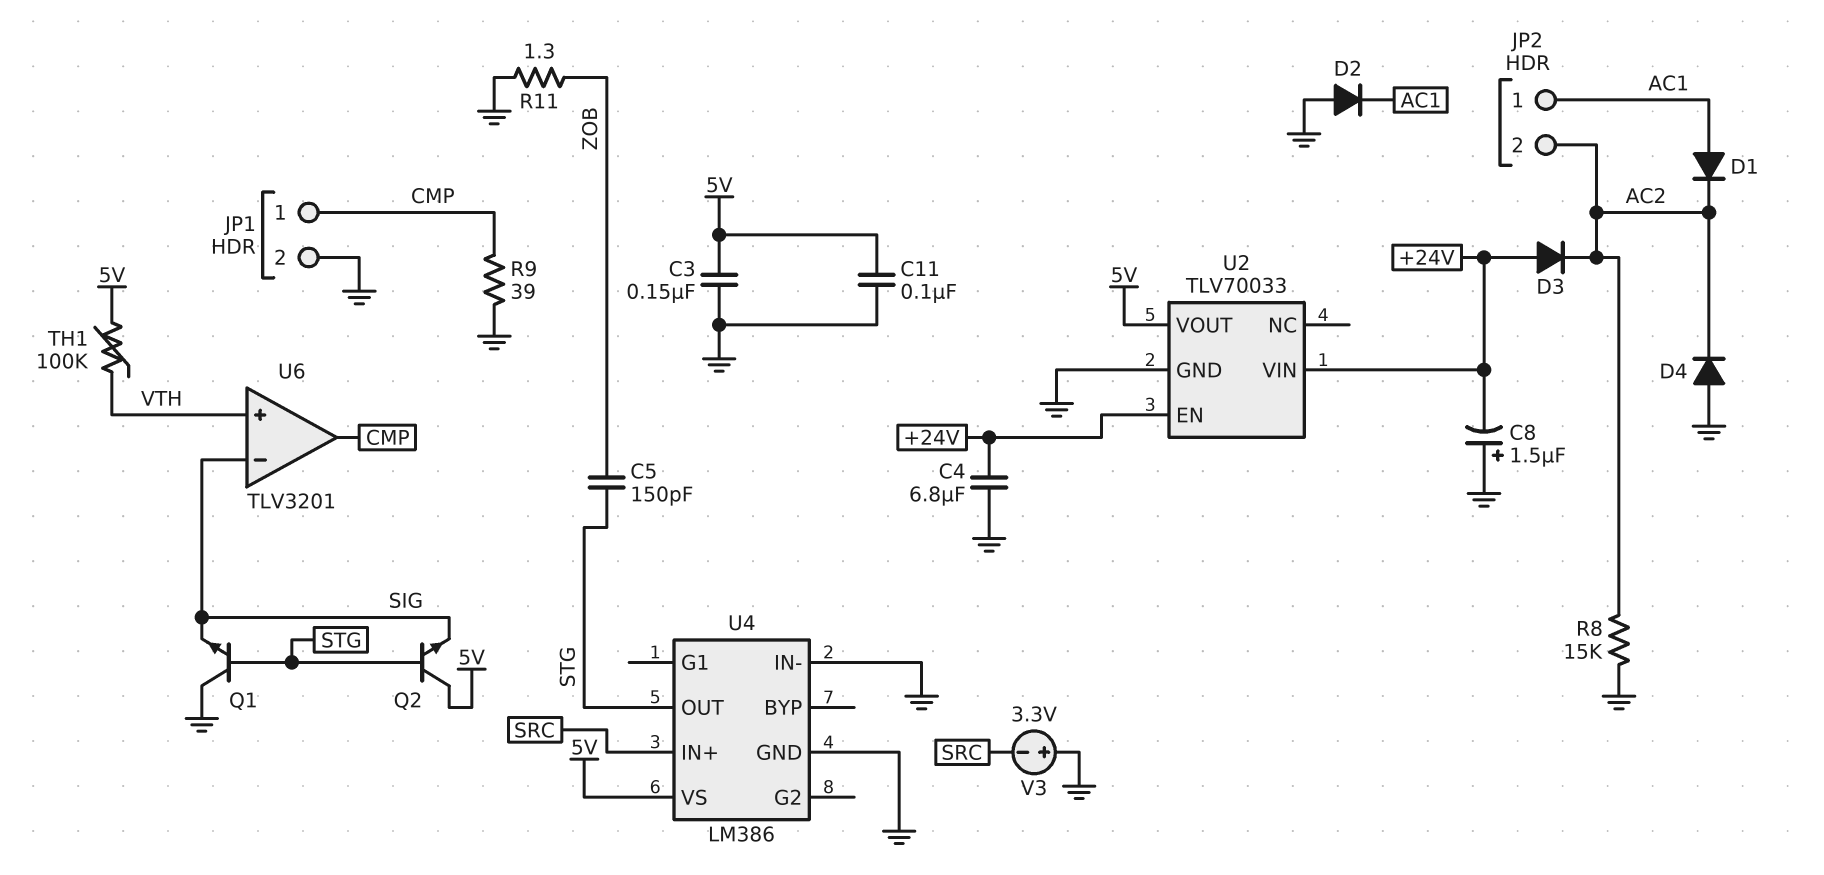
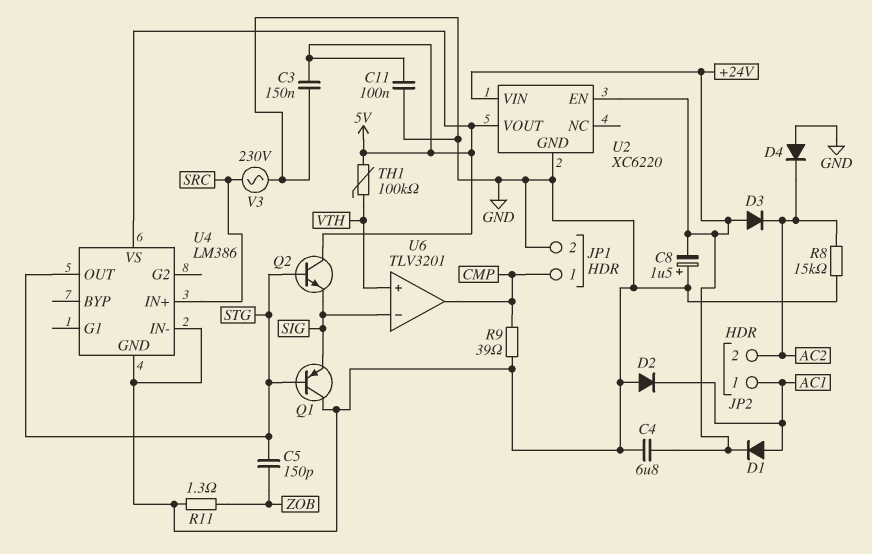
D1: diode (A AC1, K AC2) -> diode (A AC1, K +24V)
Q1: NPN (B STG, C GND, E SIG) -> PNP (B STG, C GND, E SIG)
U2: TLV70033 -> XC6220
V3: 3.3V (plus GND, minus SRC) -> AC 230V (GND, SRC)

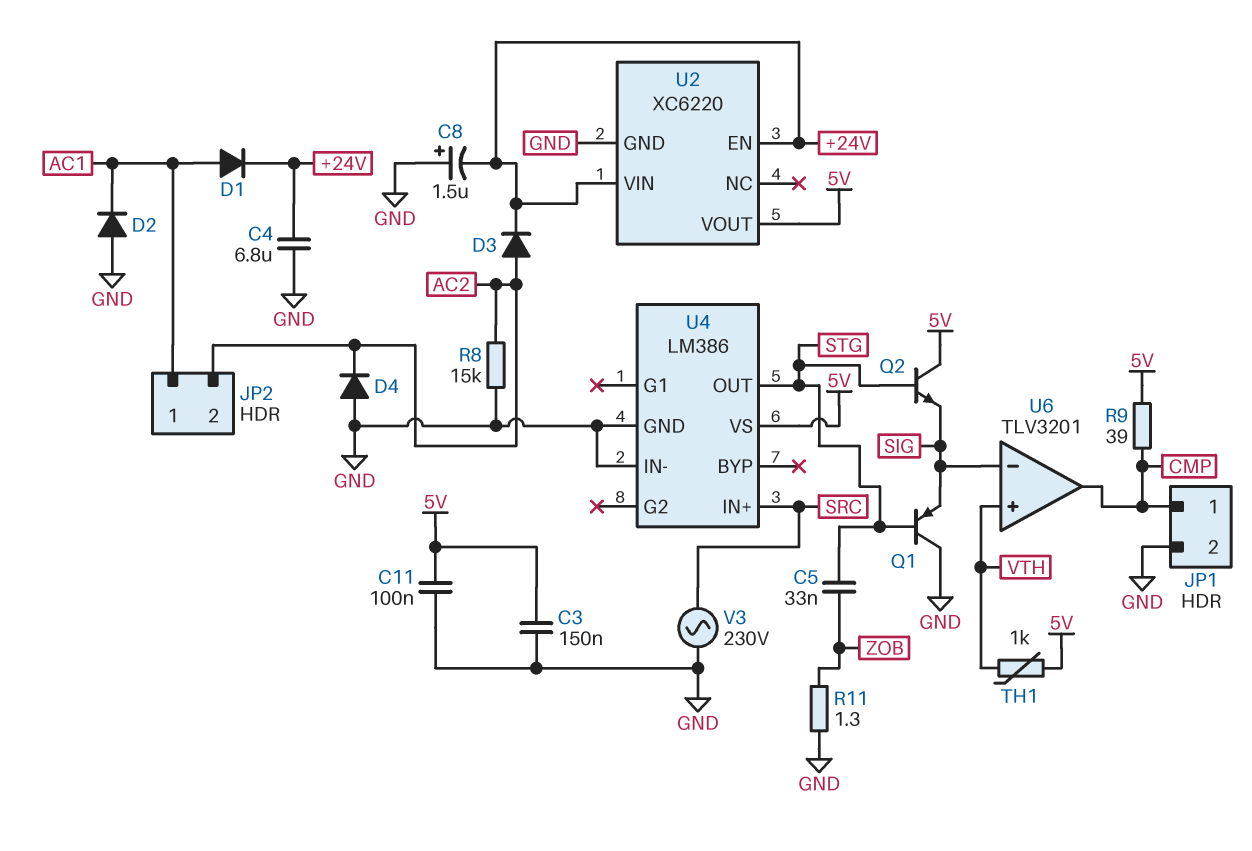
C5: 150pF (STG, ZOB) -> 33nF (STG, ZOB)
D3: diode (A +24V, K AC2) -> diode (A AC2, K +24V)
R9: 39 (CMP, GND) -> 39 (5V, CMP)
TH1: 100k (5V, VTH) -> 1k (5V, VTH)

